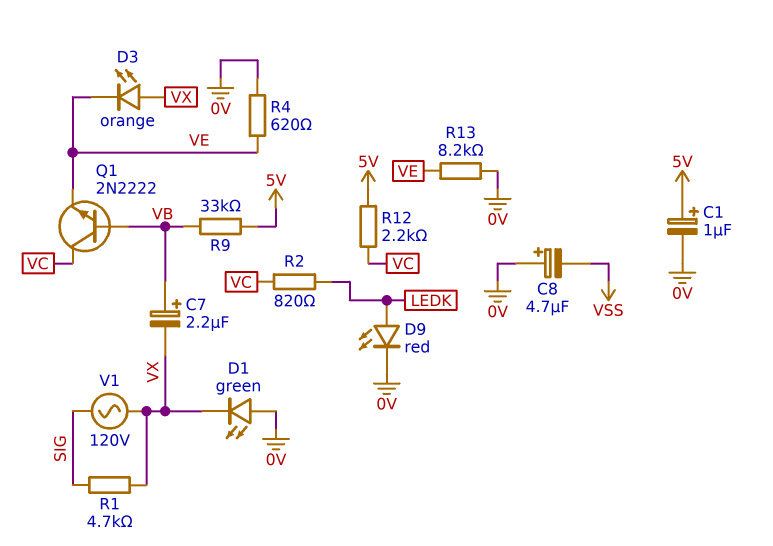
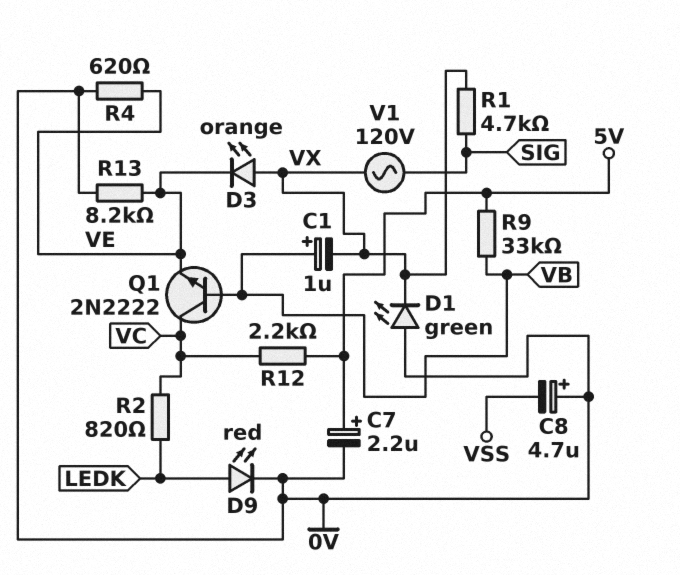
C1: 1uF (plus 5V, minus 0V) -> 1uF (plus VB, minus VX)
C7: 2.2uF (plus VB, minus VX) -> 2.2uF (plus 5V, minus 0V)

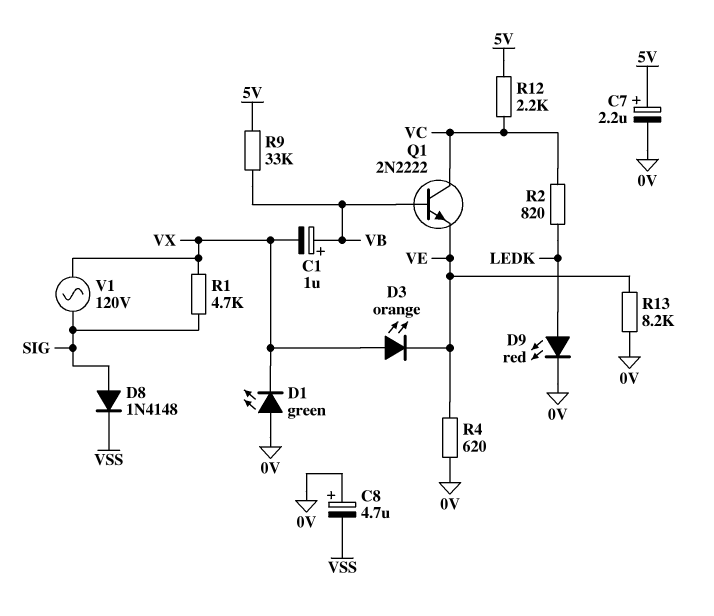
D8: none -> diode 1N4148 (A SIG, K VSS)

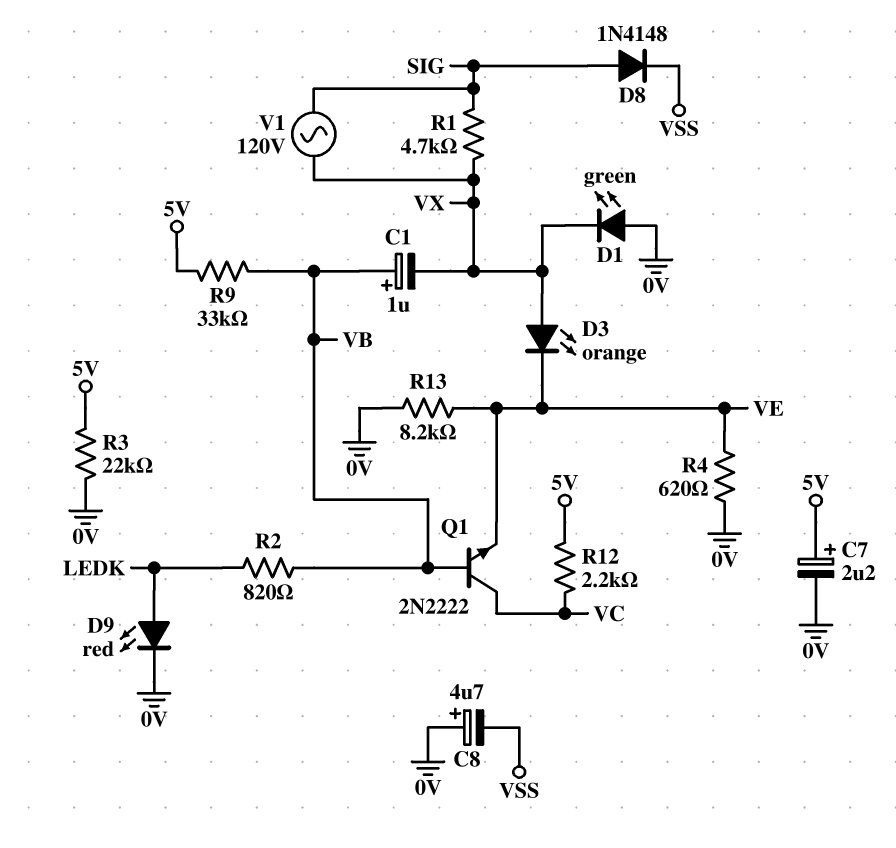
R2: 820 (LEDK, VC) -> 820 (LEDK, VB)
R3: none -> 22k (0V, 5V)

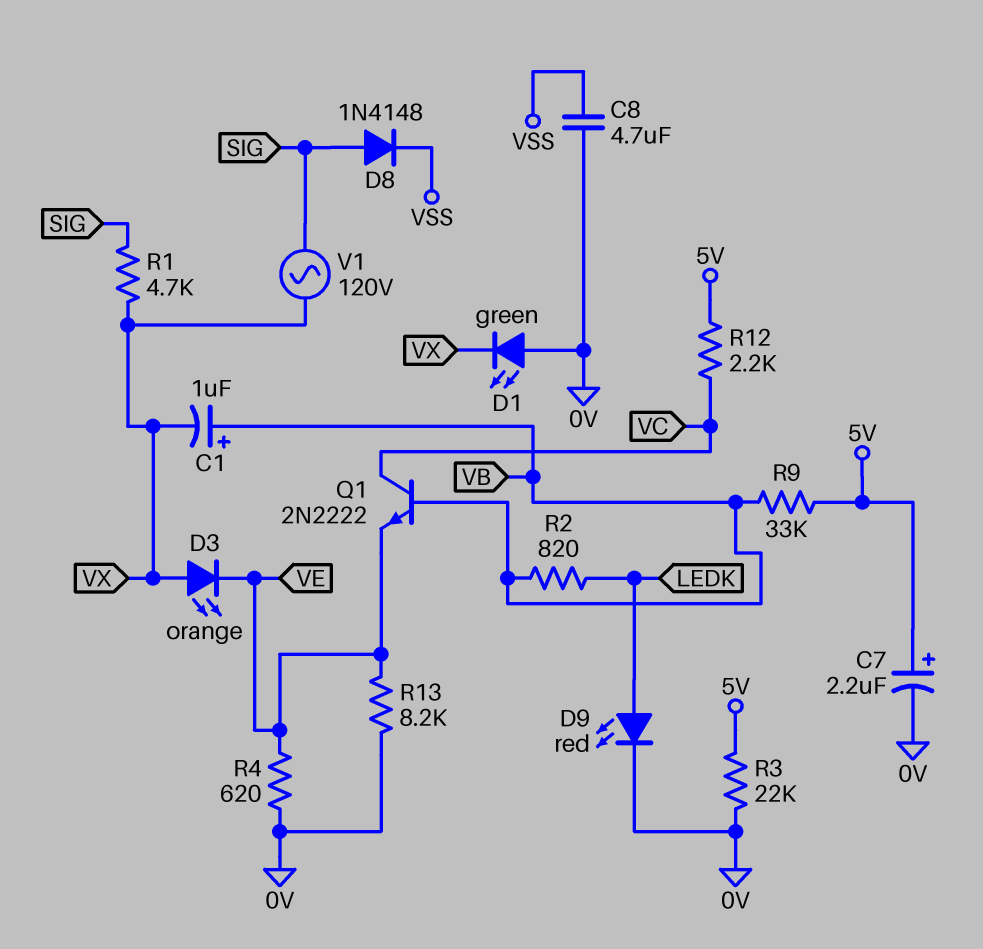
C8: 4.7uF (plus 0V, minus VSS) -> 4.7uF (0V, VSS)

